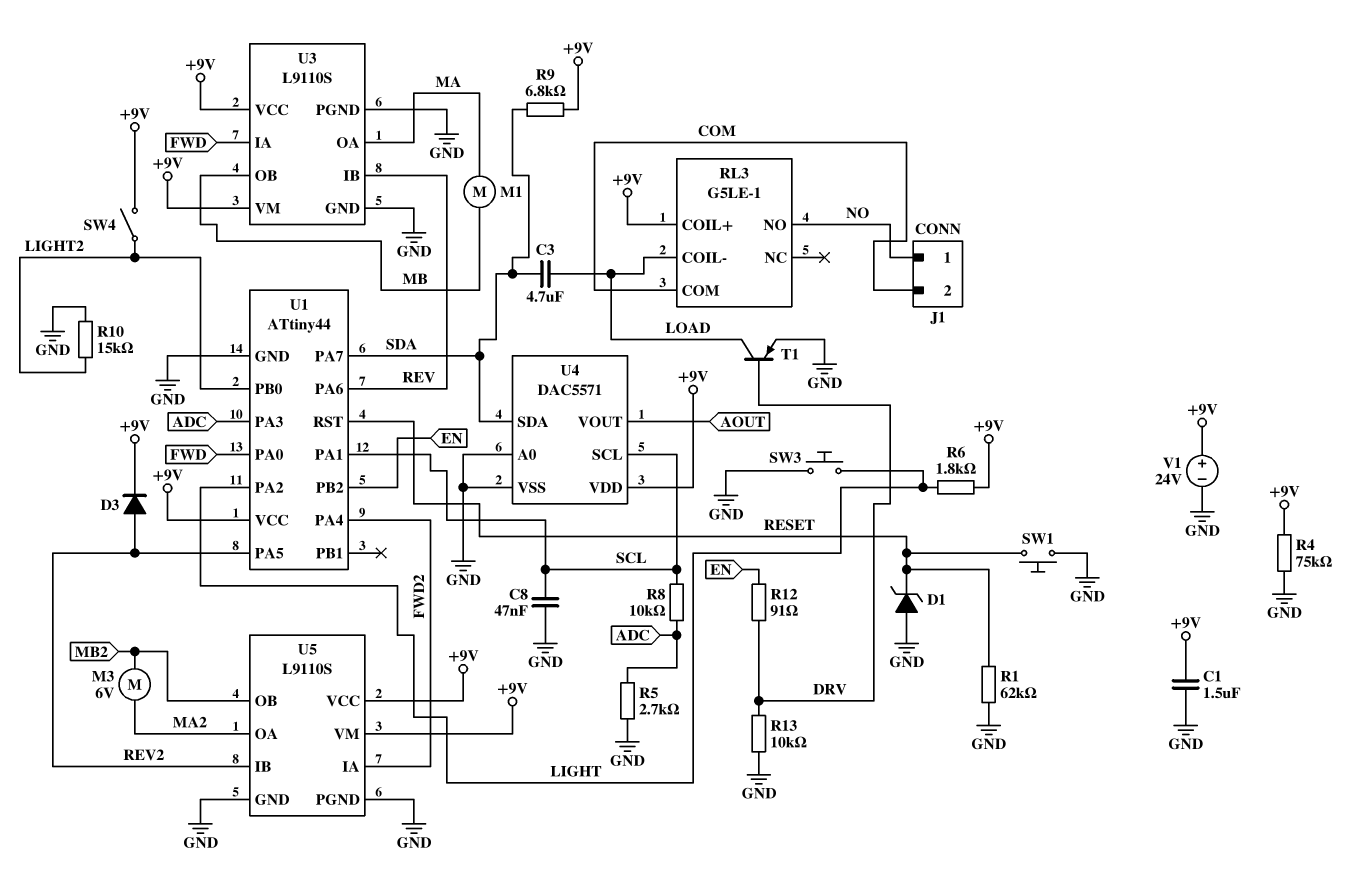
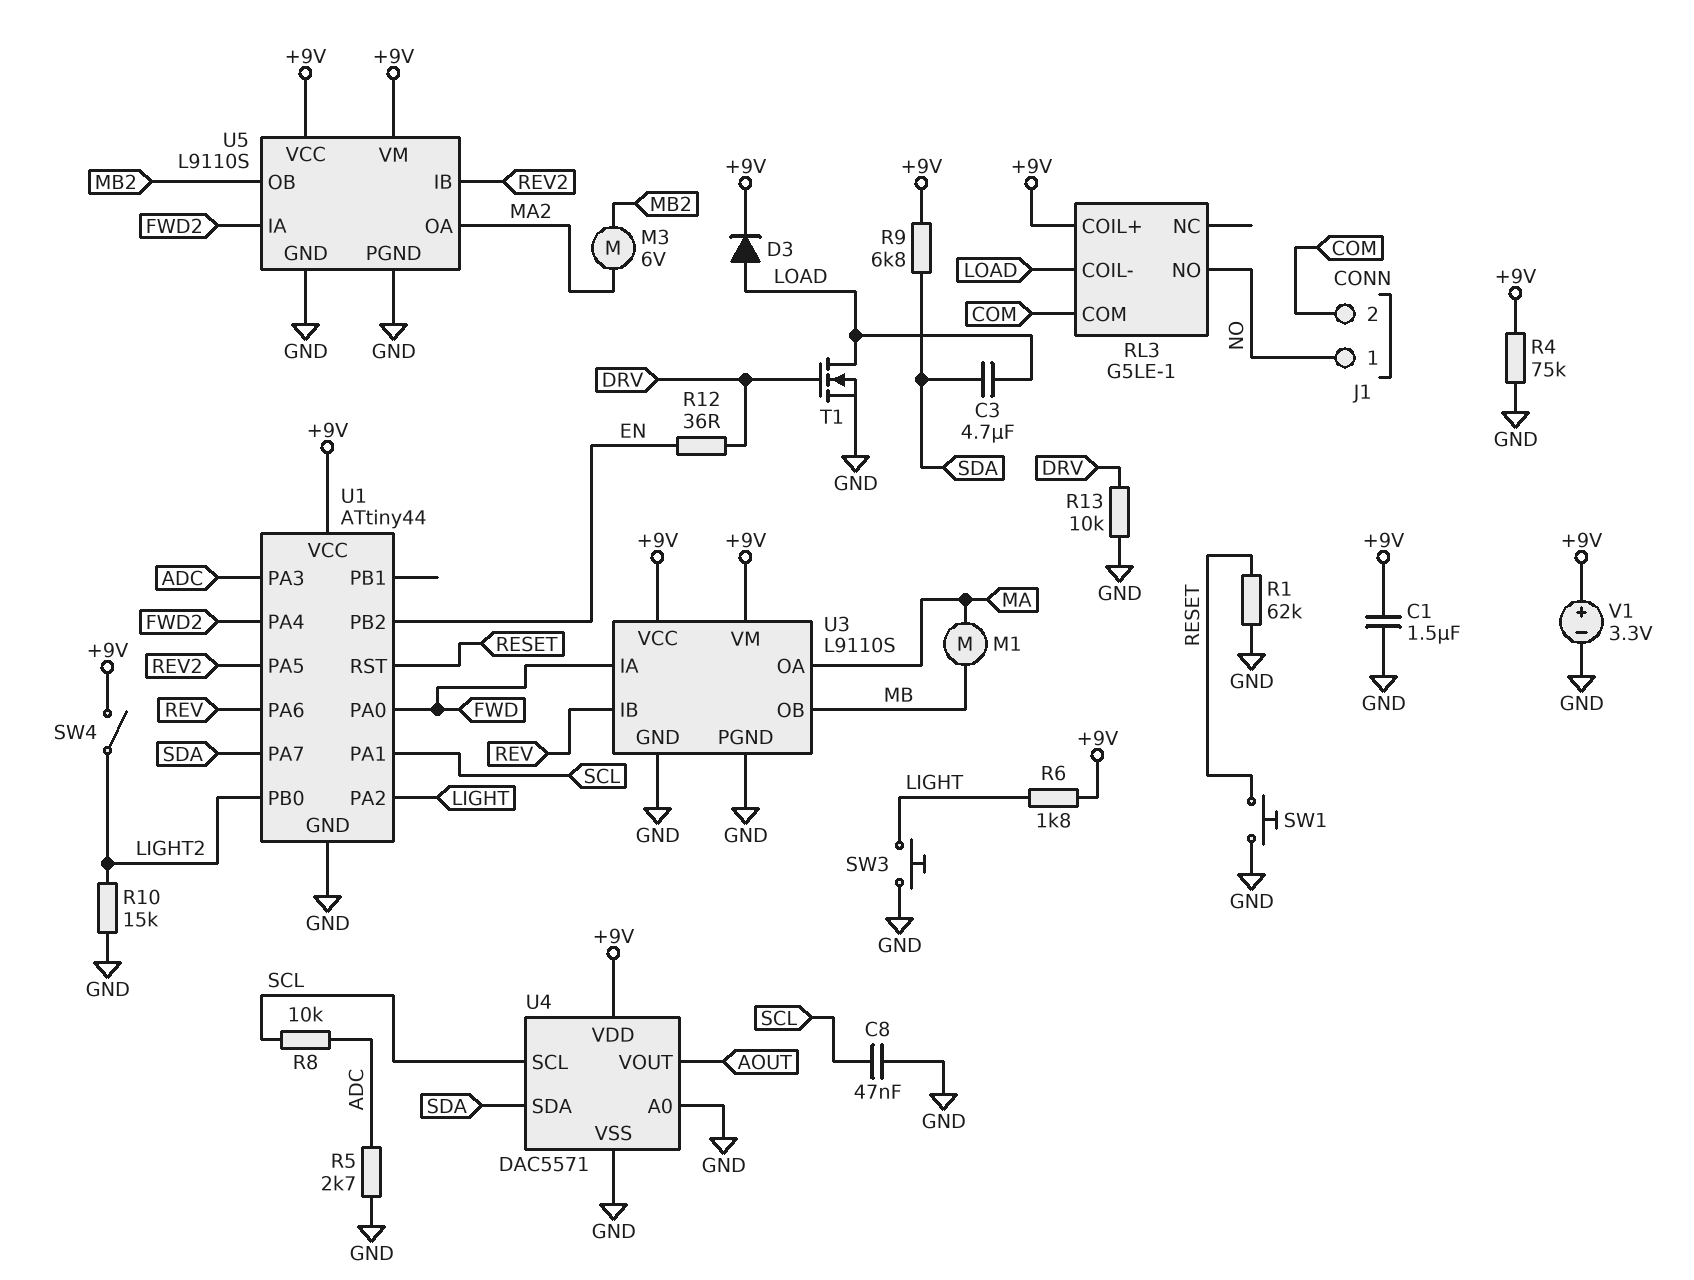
D1: zener (A GND, K RESET) -> none
D3: diode (A REV2, K +9V) -> diode (A LOAD, K +9V)
R12: 91 (DRV, EN) -> 36 (DRV, EN)
T1: PNP (B DRV, C LOAD, E GND) -> NMOS (G DRV, D LOAD, S GND)
V1: 24V (plus +9V, minus GND) -> 3.3V (plus +9V, minus GND)

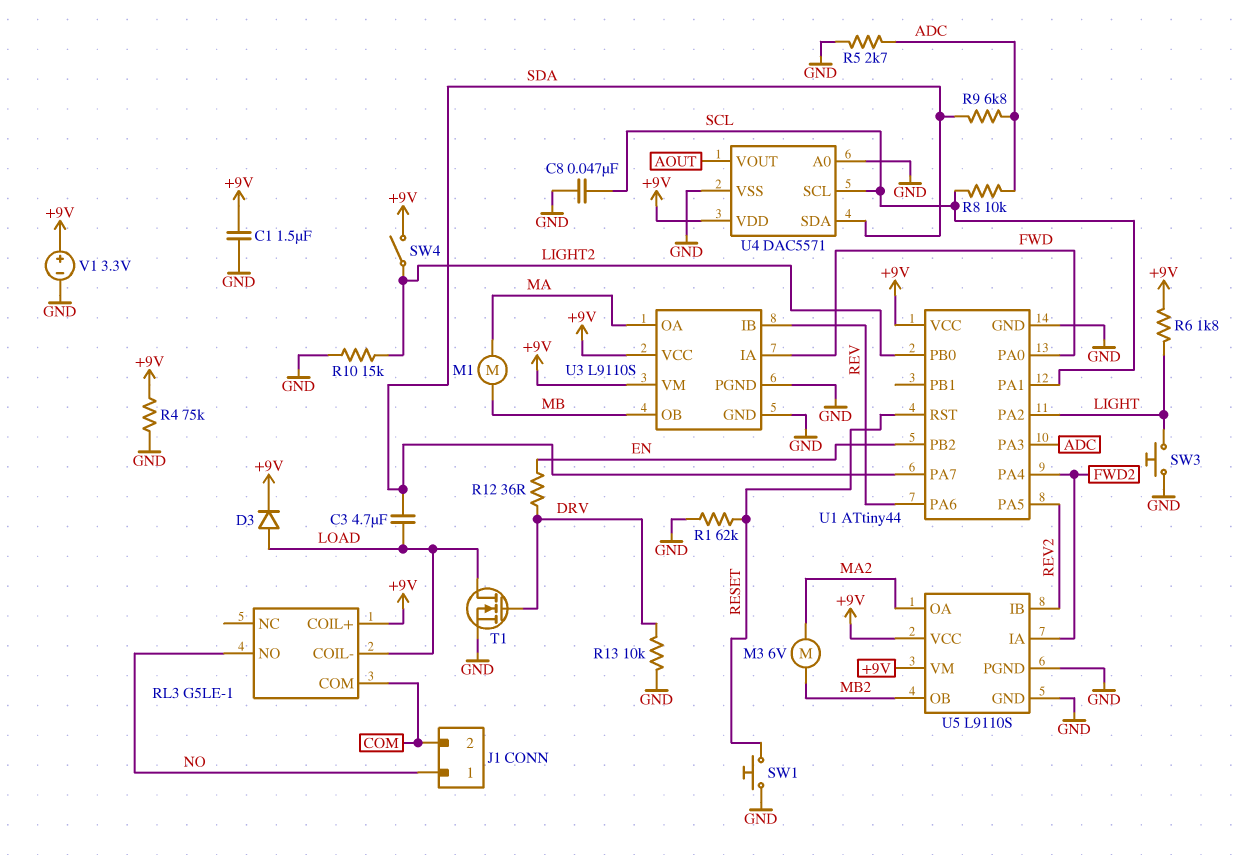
R9: 6.8k (+9V, SDA) -> 6.8k (ADC, SDA)

